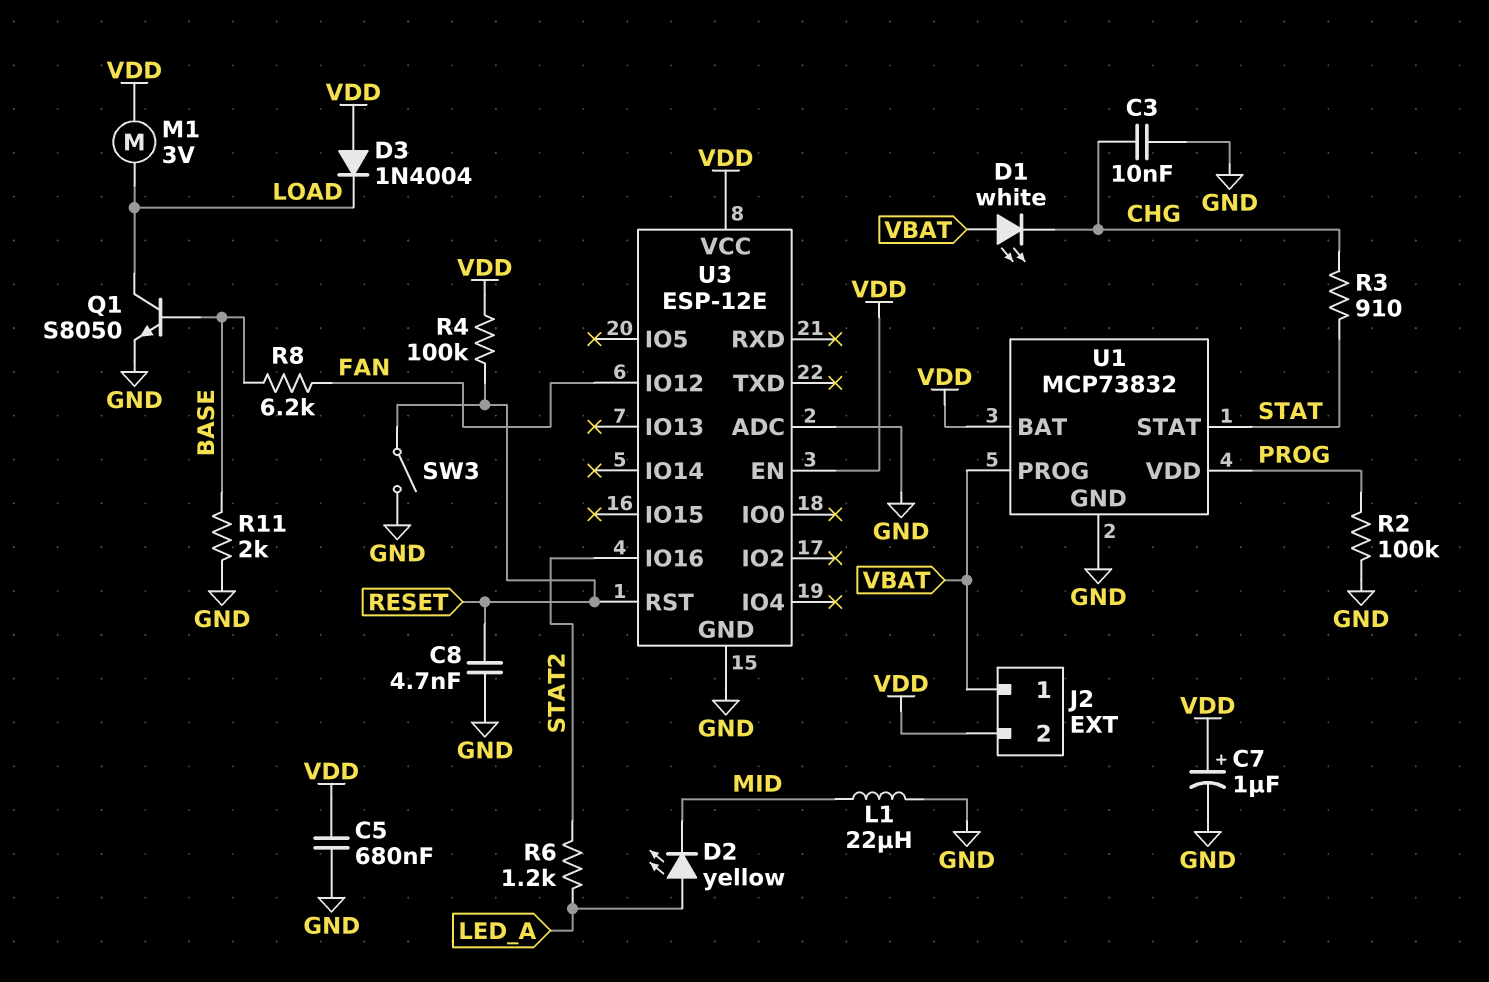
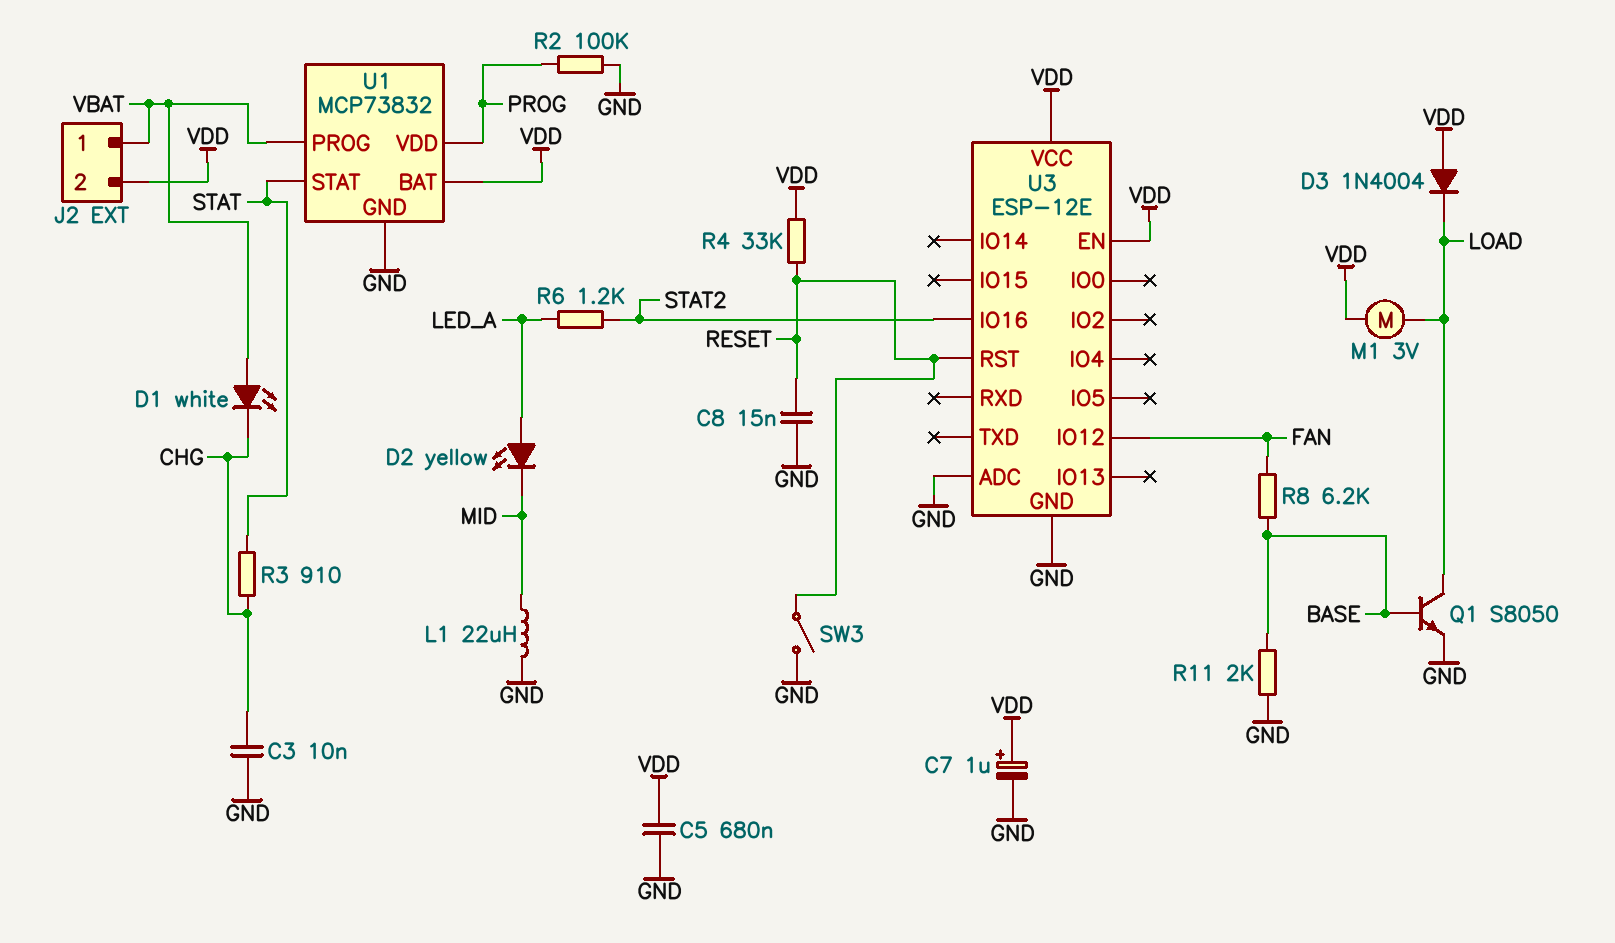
C8: 4.7nF (GND, RESET) -> 15nF (GND, RESET)
R4: 100k (RESET, VDD) -> 33k (RESET, VDD)

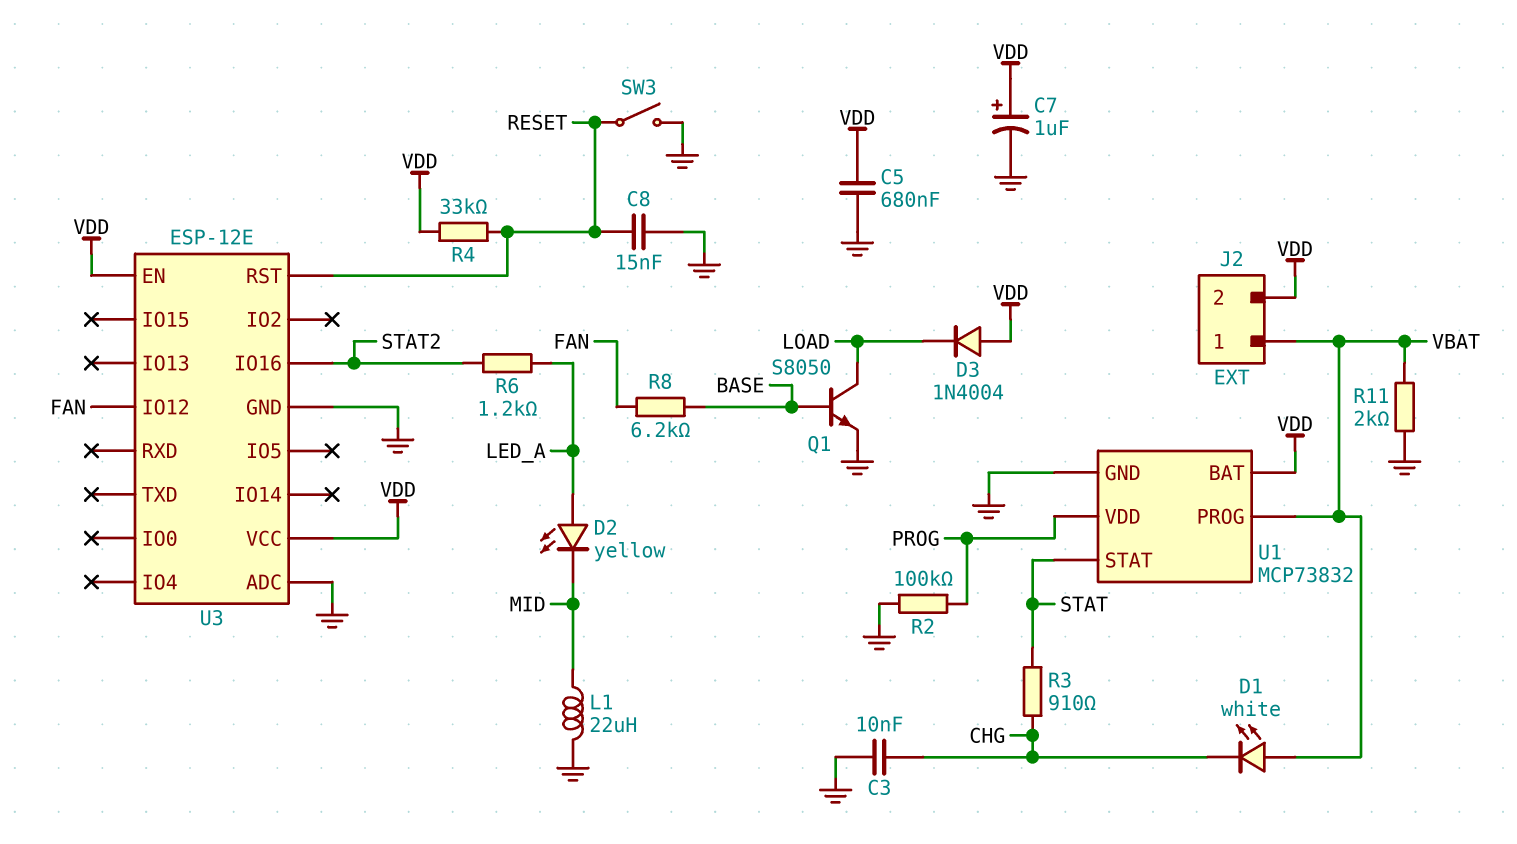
M1: motor 3V (LOAD, VDD) -> none
R11: 2k (BASE, GND) -> 2k (GND, VBAT)

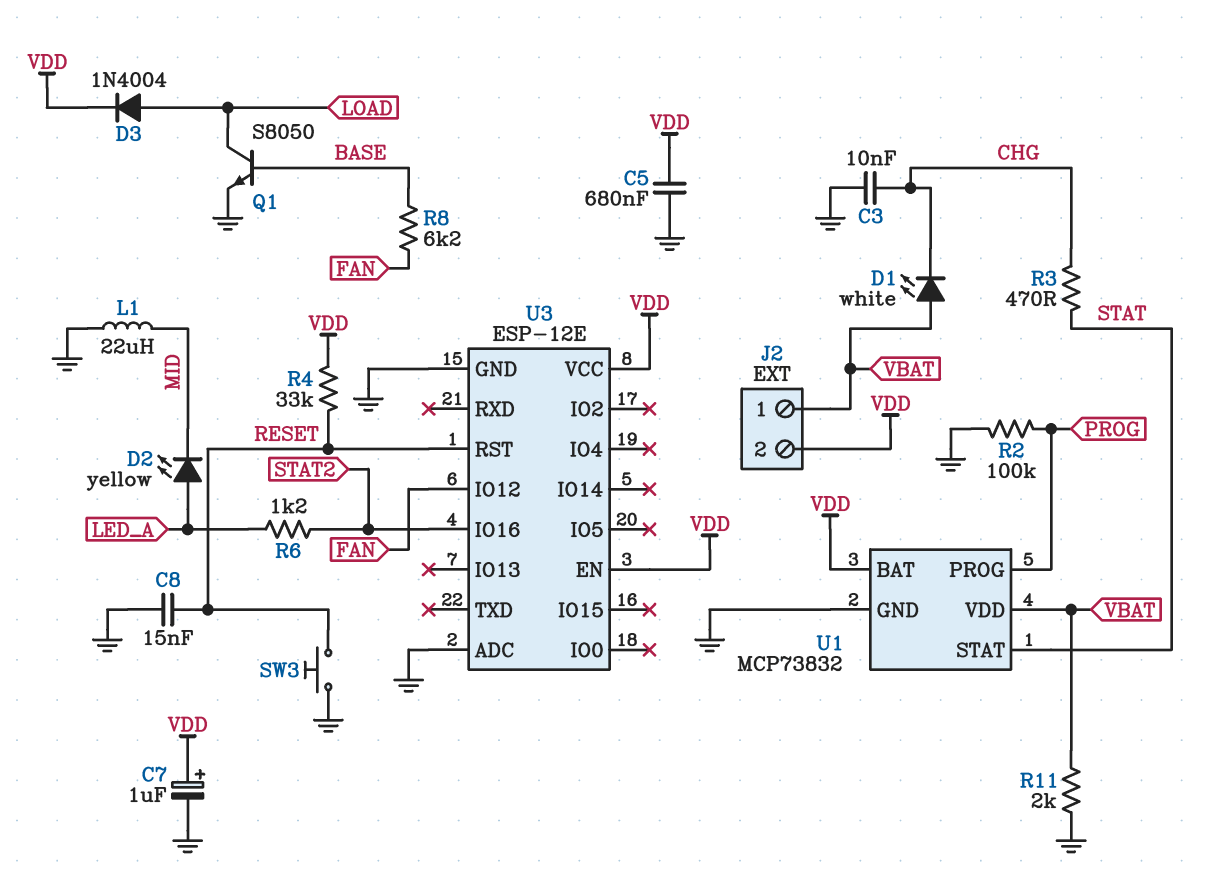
D3: diode 1N4004 (A VDD, K LOAD) -> diode 1N4004 (A LOAD, K VDD)
R3: 910 (CHG, STAT) -> 470 (CHG, STAT)
SW3: switch (GND, RESET) -> button (GND, RESET)
U1 pin PROG: VBAT -> PROG
U1 pin VDD: PROG -> VBAT

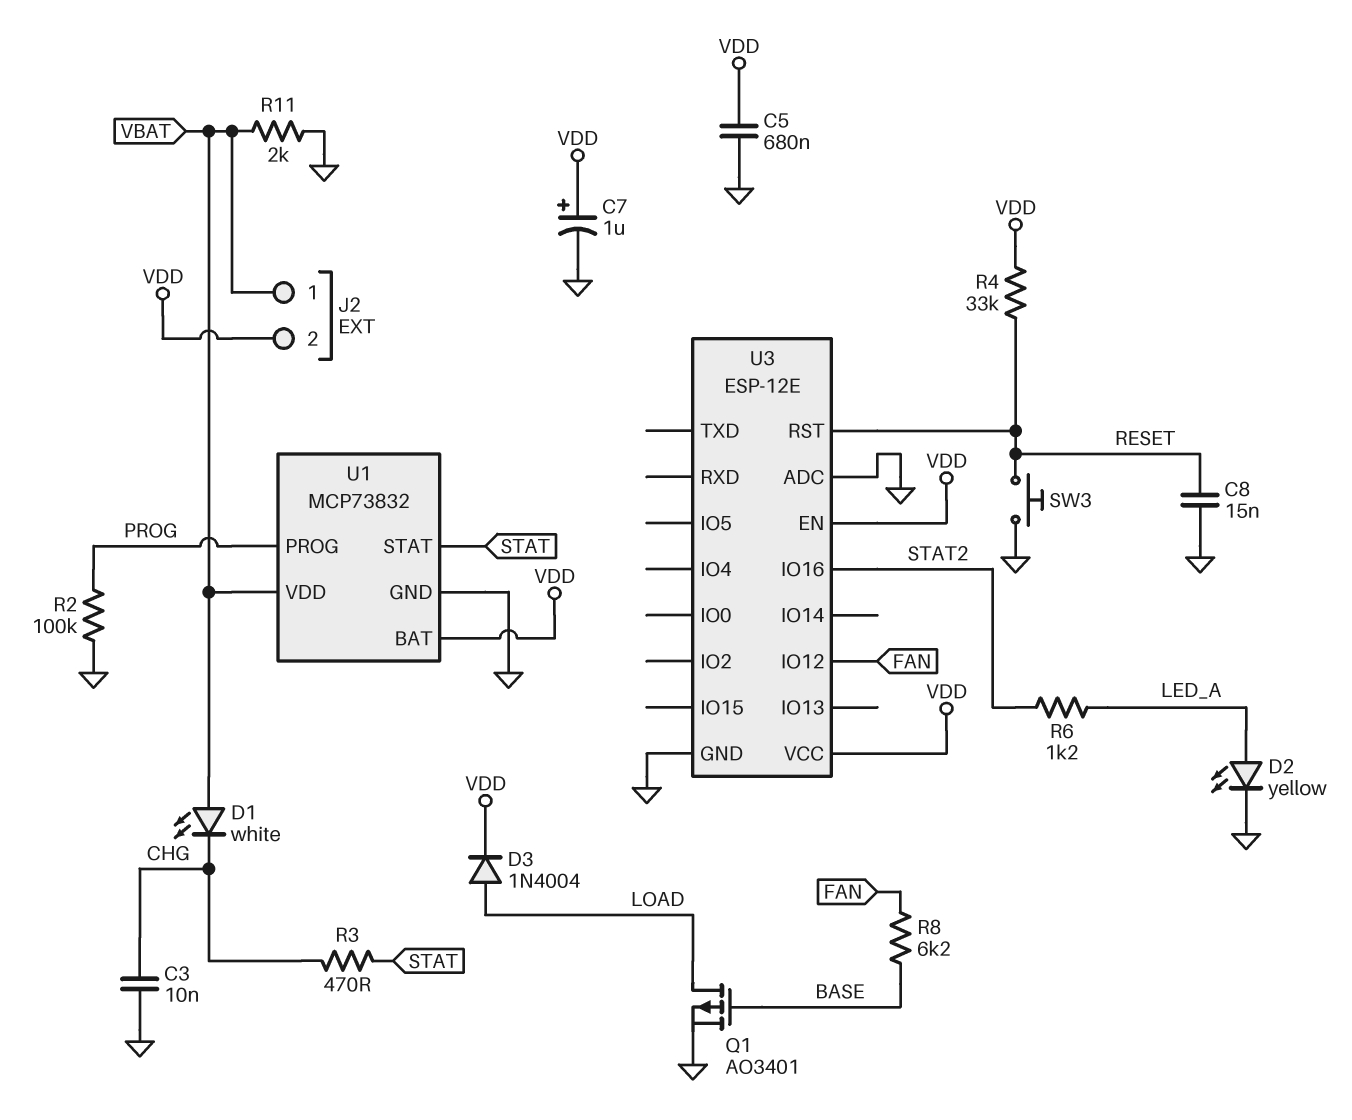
D2: LED yellow (A LED_A, K MID) -> LED yellow (A LED_A, K GND)
L1: 22uH (GND, MID) -> none
Q1: NPN S8050 (B BASE, C LOAD, E GND) -> PMOS AO3401 (G BASE, D LOAD, S GND)

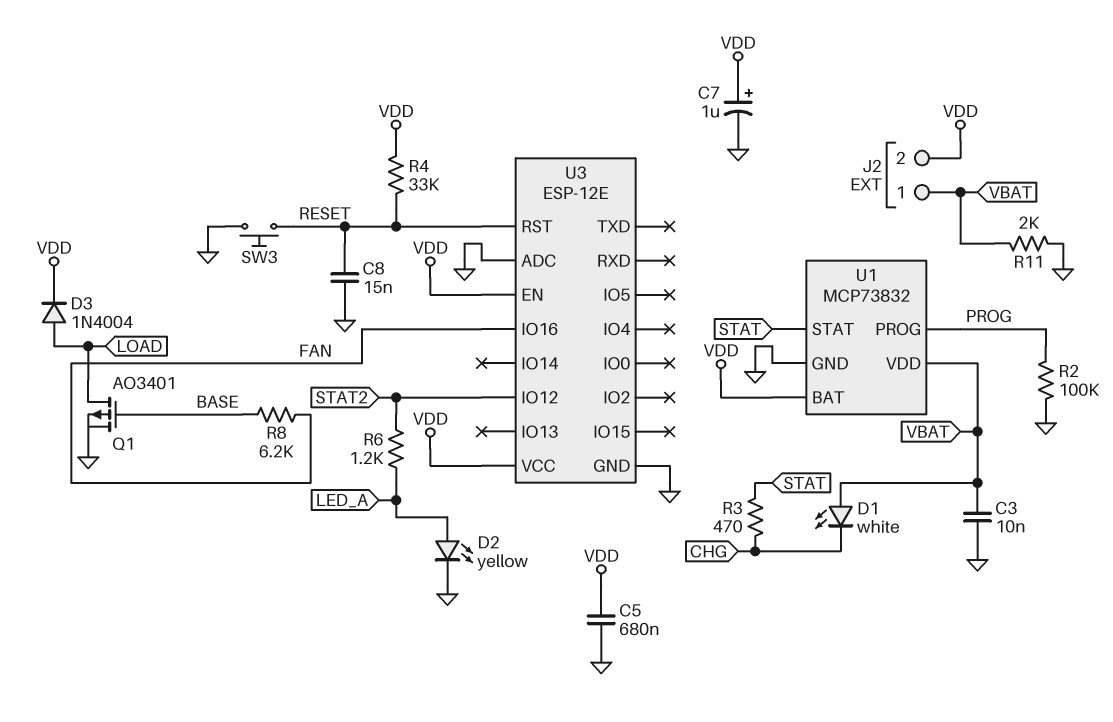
C3: 10nF (CHG, GND) -> 10nF (GND, VBAT)
U3 pin IO12: FAN -> STAT2
U3 pin IO16: STAT2 -> FAN

